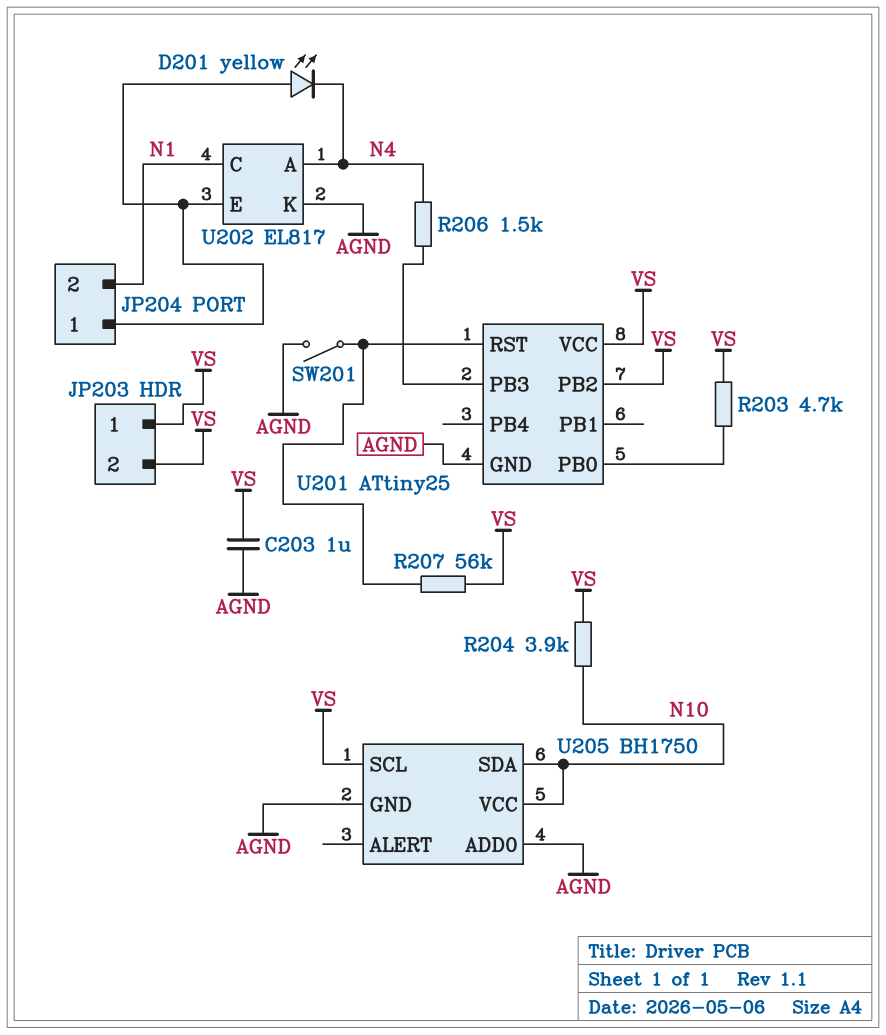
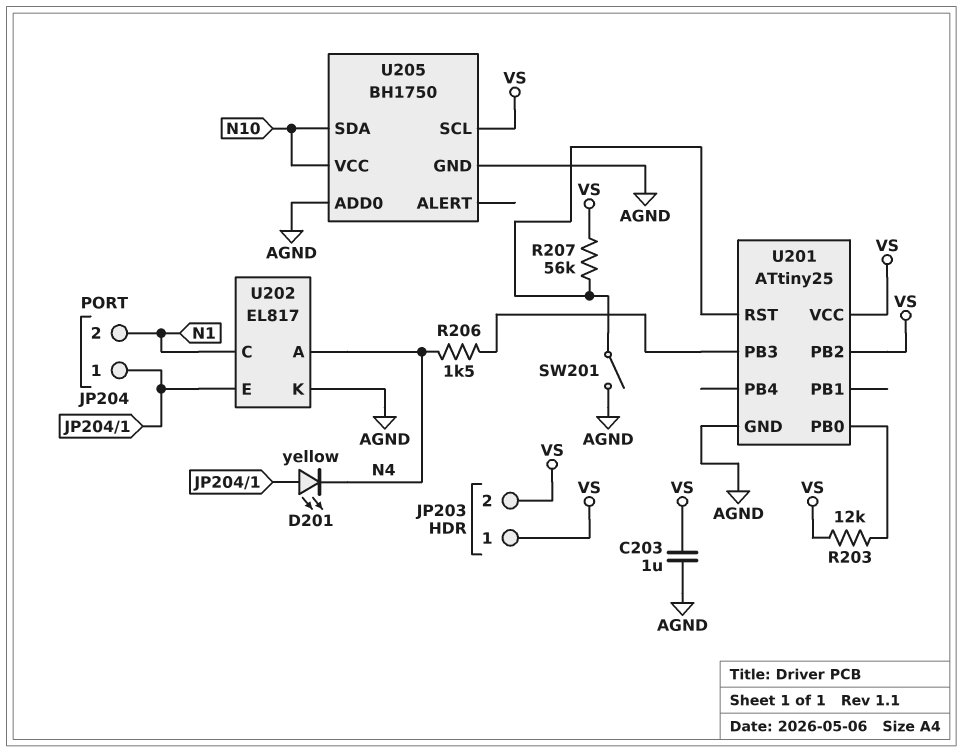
R203: 4.7k (U201/PB0, VS) -> 12k (U201/PB0, VS)
R204: 3.9k (N10, VS) -> none

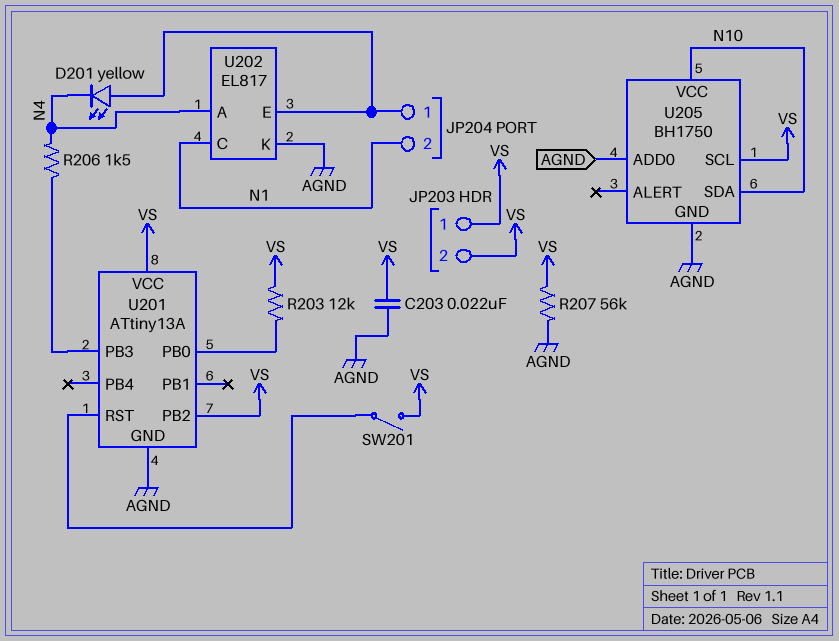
C203: 1uF (AGND, VS) -> 22nF (AGND, VS)
R207: 56k (U201/RST, VS) -> 56k (AGND, VS)
SW201: switch (AGND, U201/RST) -> switch (U201/RST, VS)
U201: ATtiny25 -> ATtiny13A

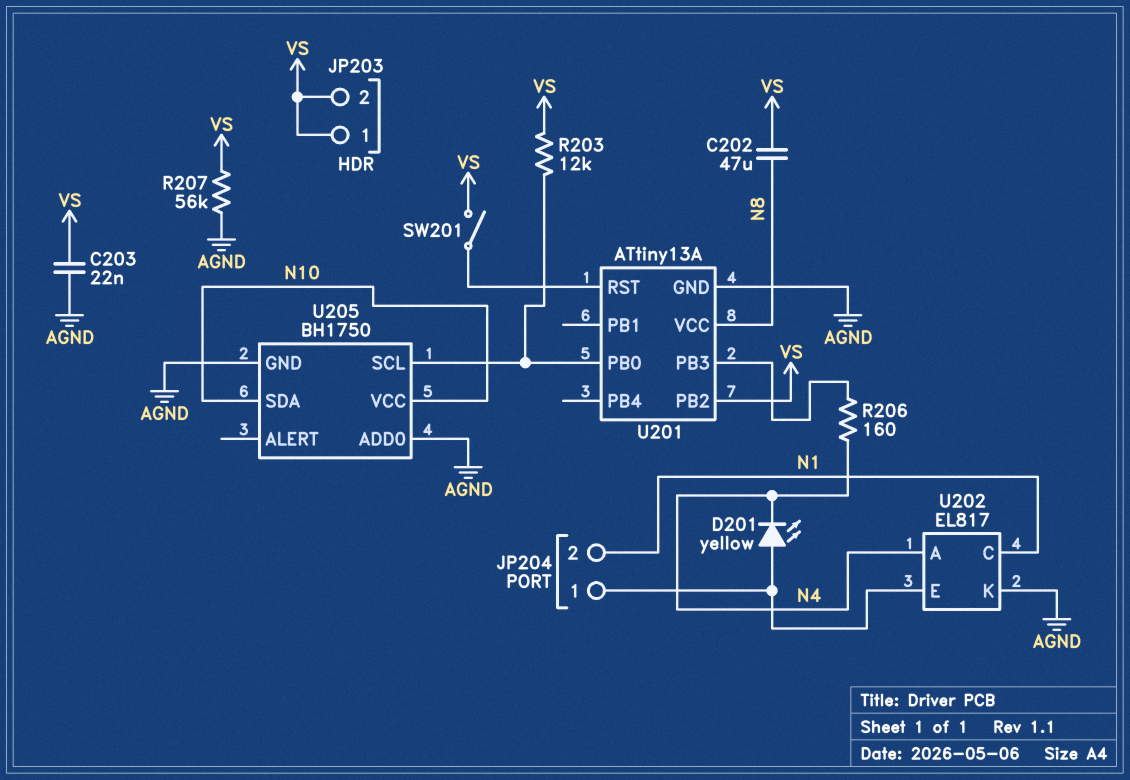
C202: none -> 47uF (N8, VS)
R206: 1.5k (N4, U201/PB3) -> 160 (N4, U201/PB3)
U201 pin VCC: VS -> N8
U205 pin SCL: VS -> U201/PB0

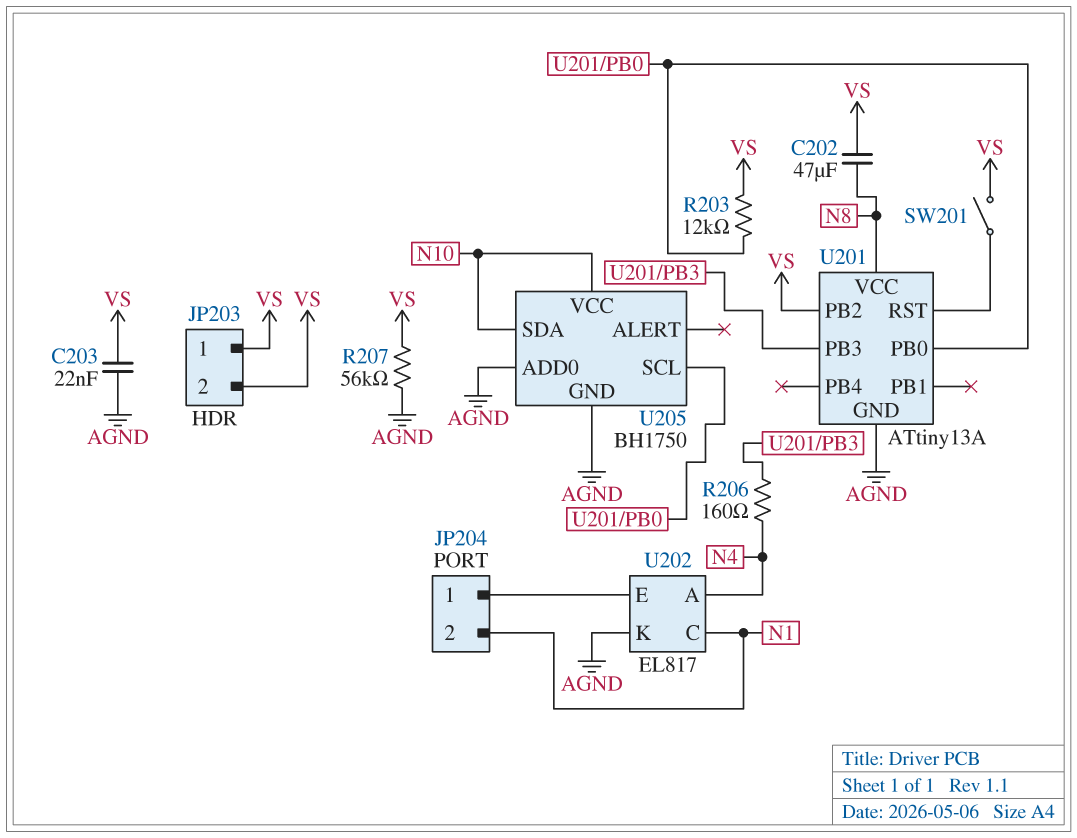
D201: LED yellow (A JP204/1, K N4) -> none

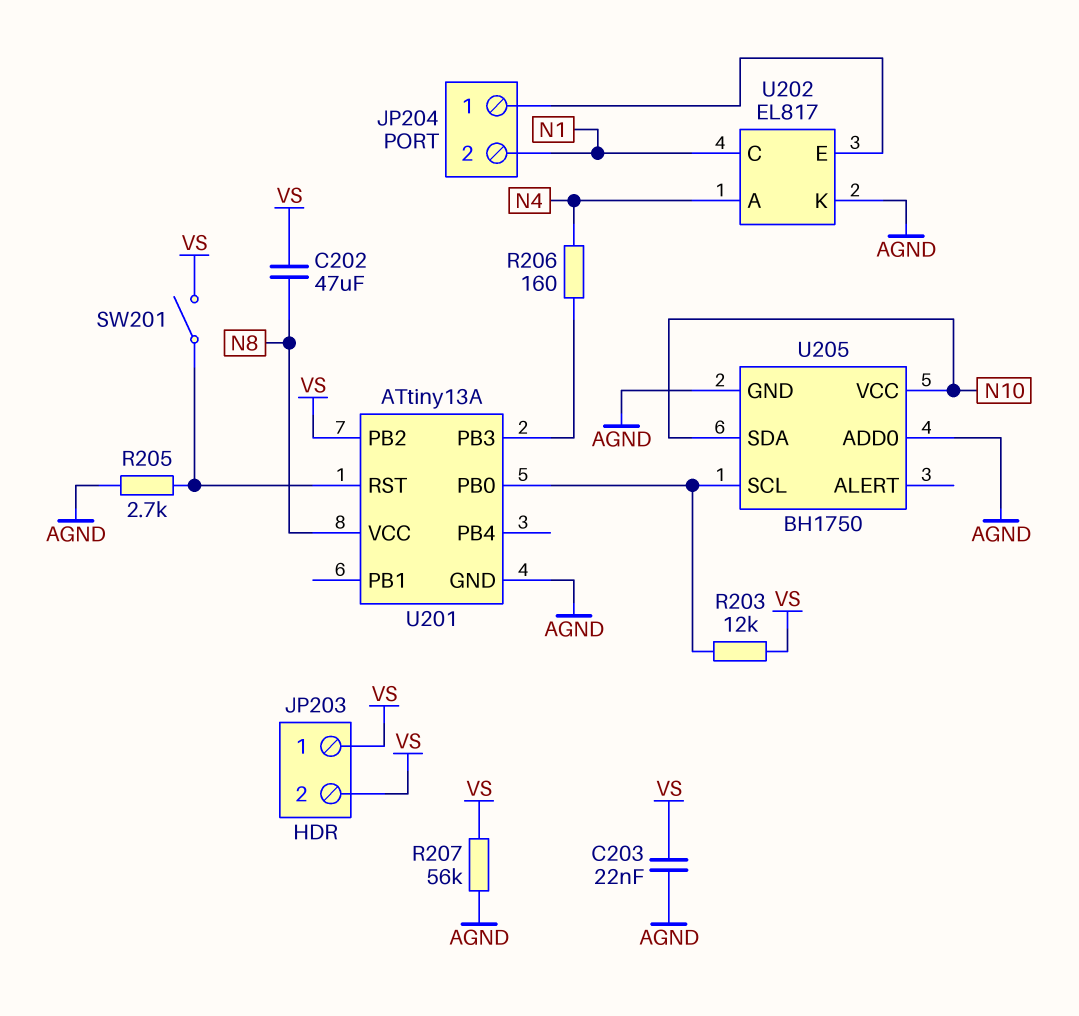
R205: none -> 2.7k (AGND, U201/RST)

